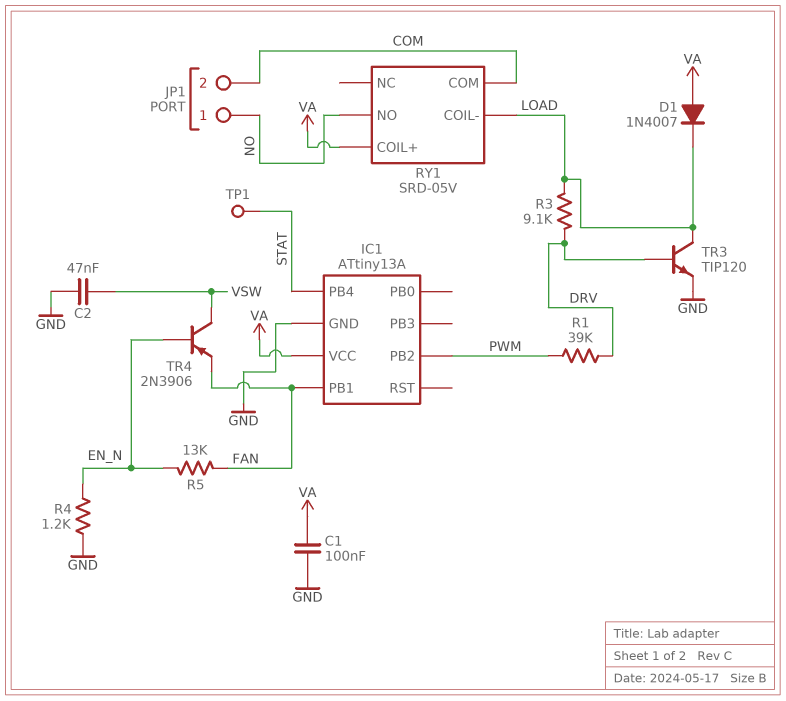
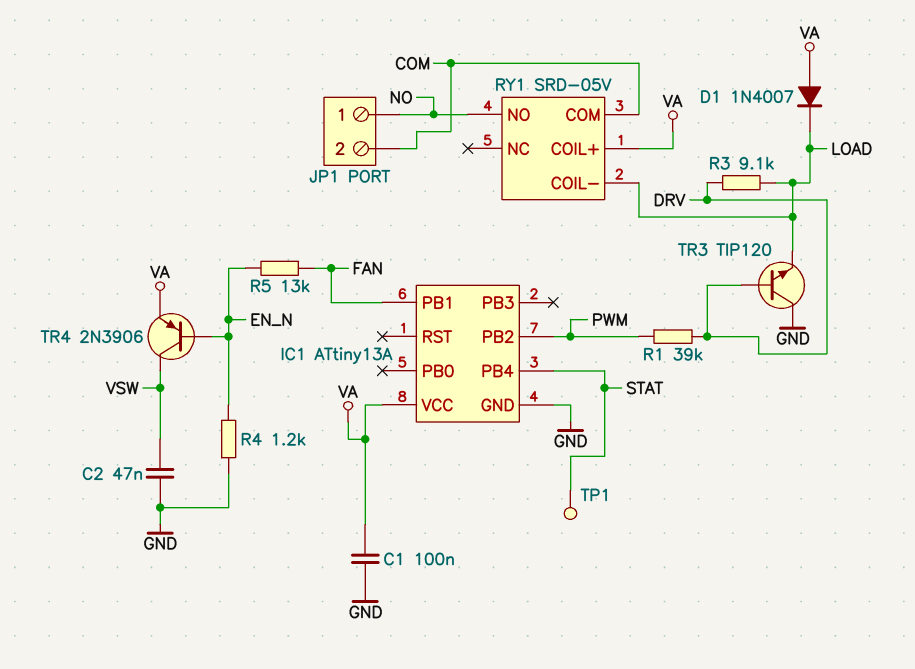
TR3: NPN TIP120 (B DRV, C LOAD, E GND) -> NPN TIP120 (B DRV, C GND, E LOAD)
TR4: PNP 2N3906 (B EN_N, C VSW, E FAN) -> PNP 2N3906 (B EN_N, C VSW, E VA)

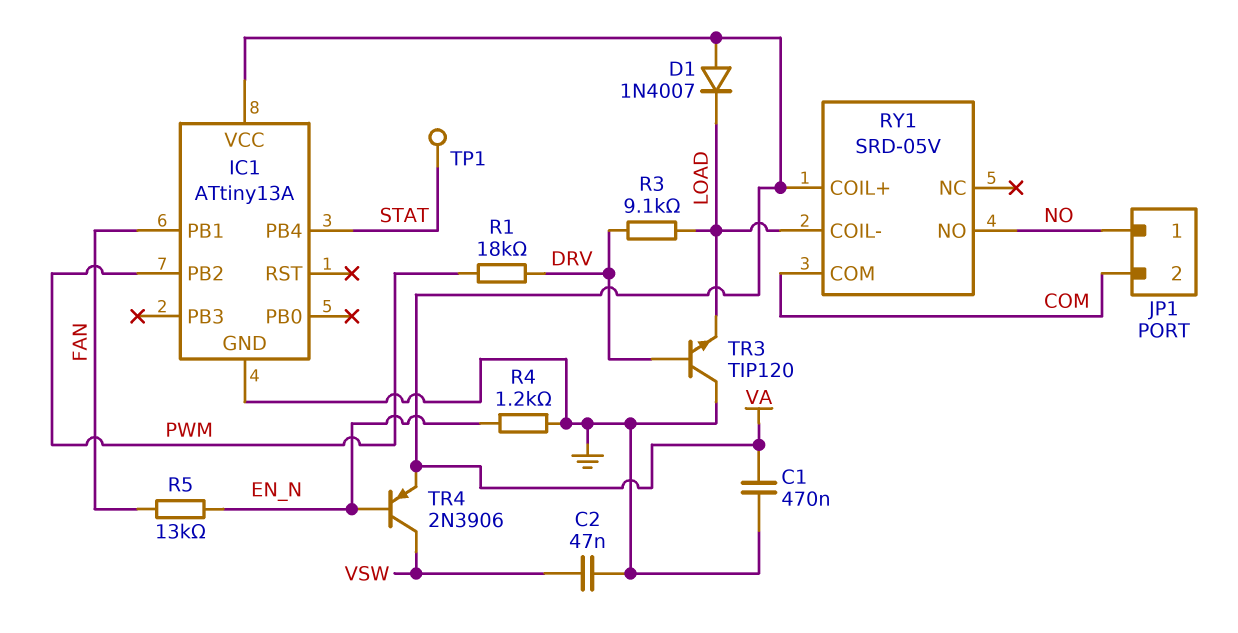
C1: 100nF (GND, VA) -> 470nF (GND, VA)
R1: 39k (DRV, PWM) -> 18k (DRV, PWM)

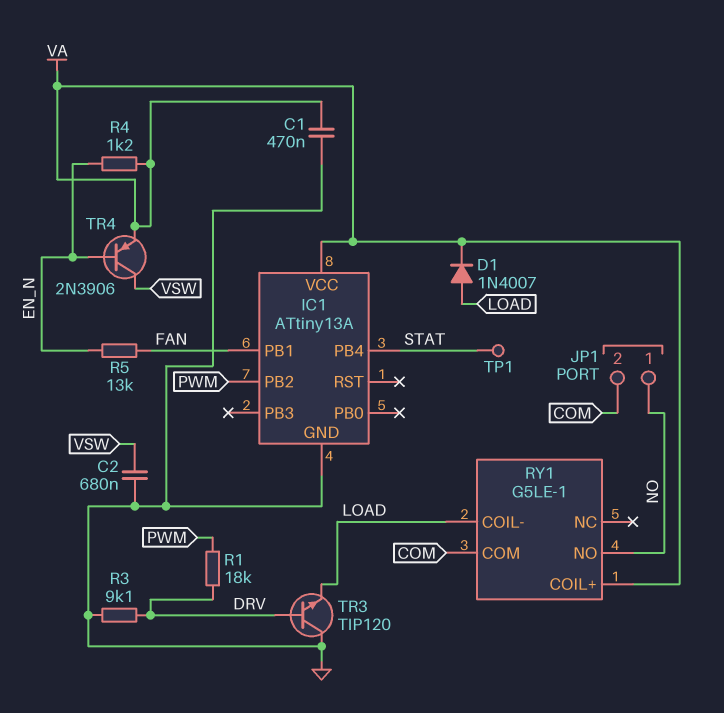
C2: 47nF (GND, VSW) -> 680nF (GND, VSW)
D1: diode 1N4007 (A VA, K LOAD) -> diode 1N4007 (A LOAD, K VA)
R3: 9.1k (DRV, LOAD) -> 9.1k (DRV, GND)
R4: 1.2k (EN_N, GND) -> 1.2k (EN_N, VA)
RY1: SRD-05V -> G5LE-1

